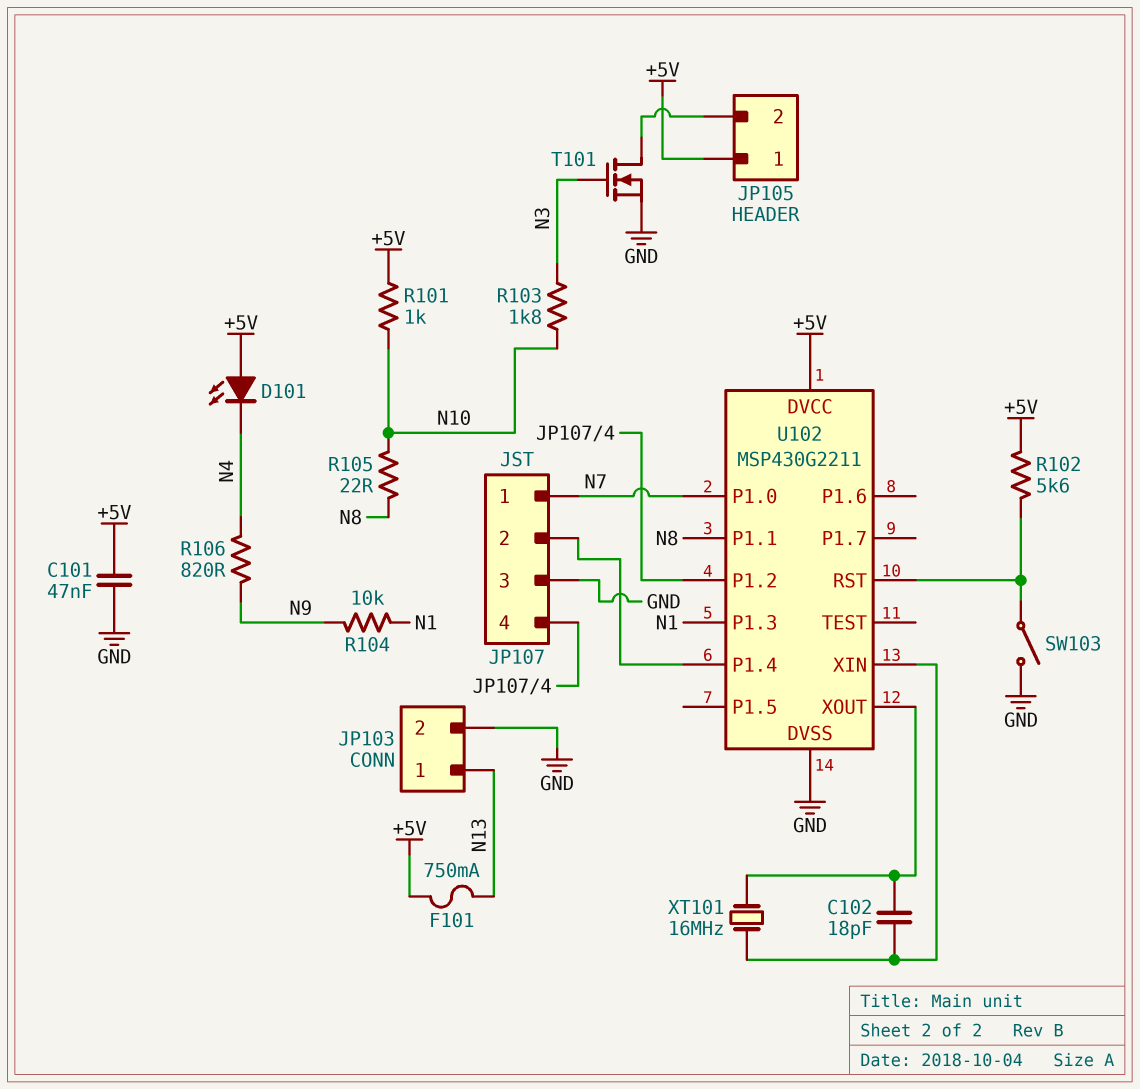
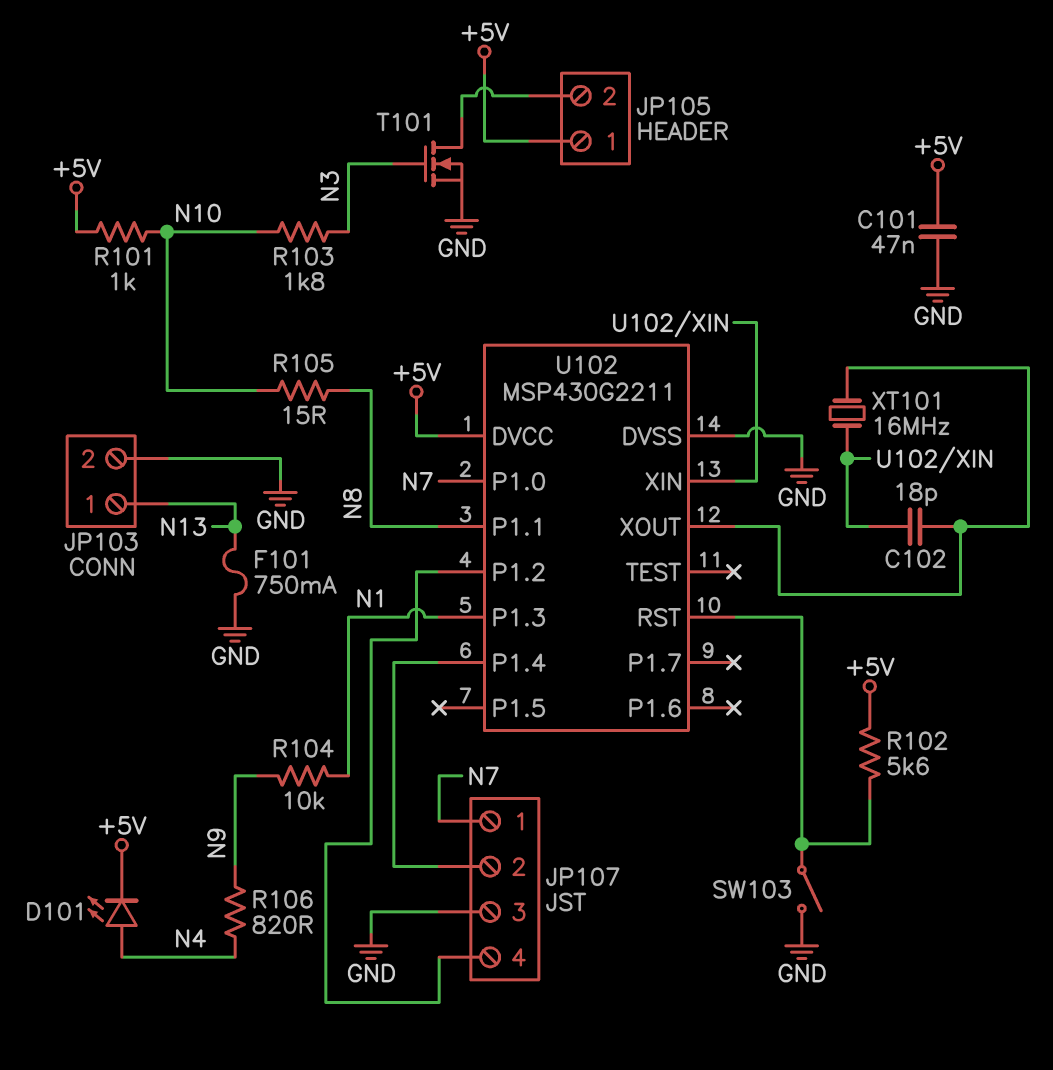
D101: LED (A +5V, K N4) -> LED (A N4, K +5V)
F101: 750mA (+5V, N13) -> 750mA (GND, N13)
R105: 22 (N8, N10) -> 15 (N8, N10)

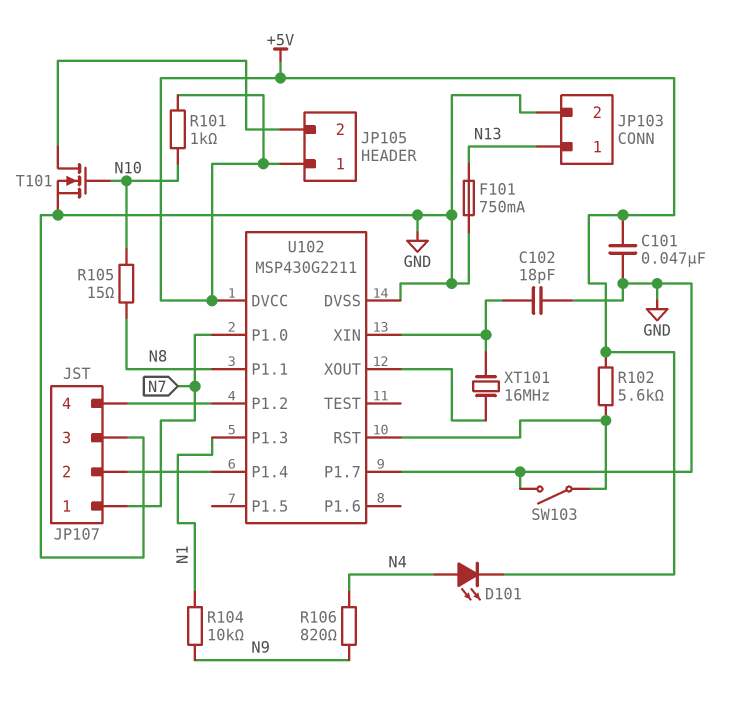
C102: 18pF (U102/XIN, U102/XOUT) -> 18pF (GND, U102/XIN)
R103: 1.8k (N3, N10) -> none
T101: NMOS (G N3, D JP105/2, S GND) -> NMOS (G N10, D JP105/2, S GND)
U102 pin P1.7: none -> GND

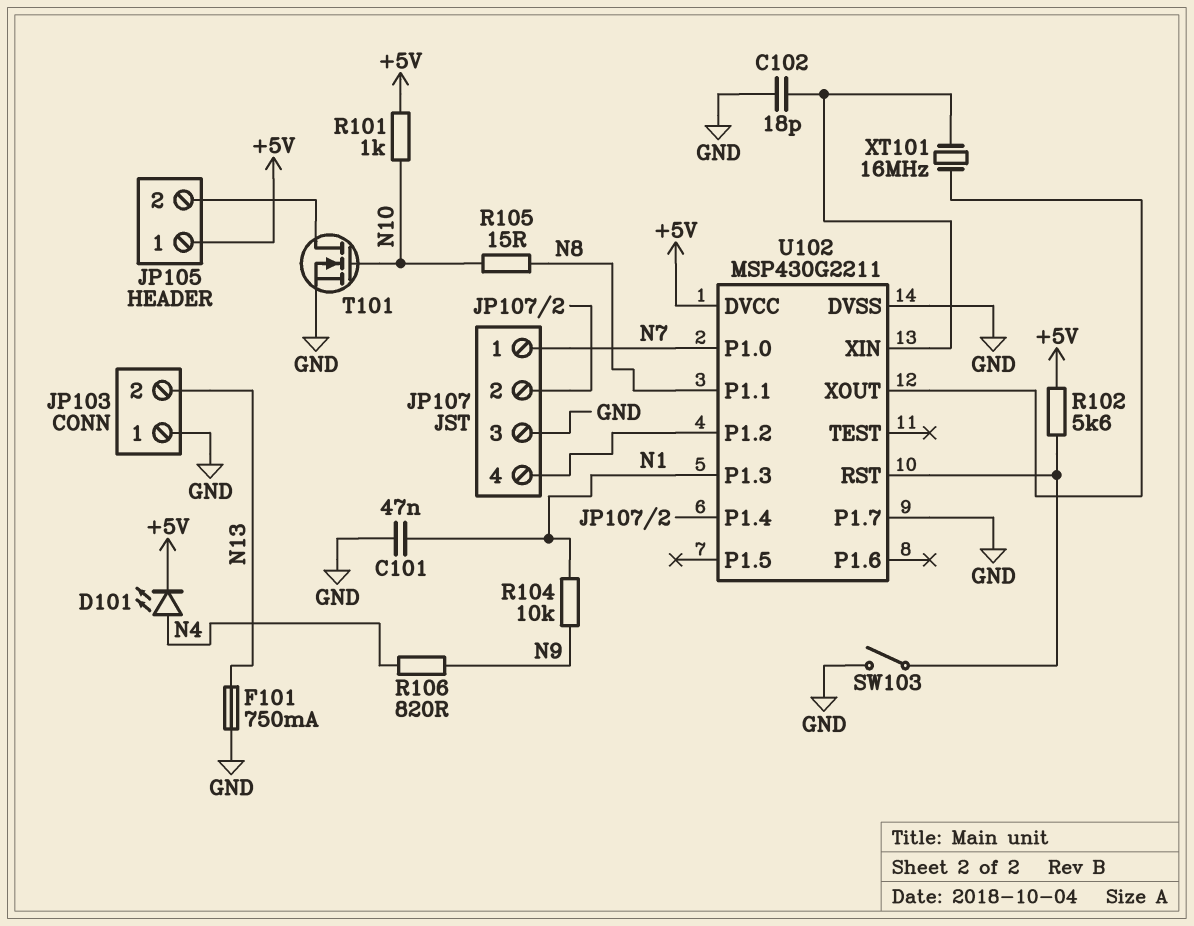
C101: 47nF (+5V, GND) -> 47nF (GND, N1)
JP103 pin 1: N13 -> GND
JP103 pin 2: GND -> N13

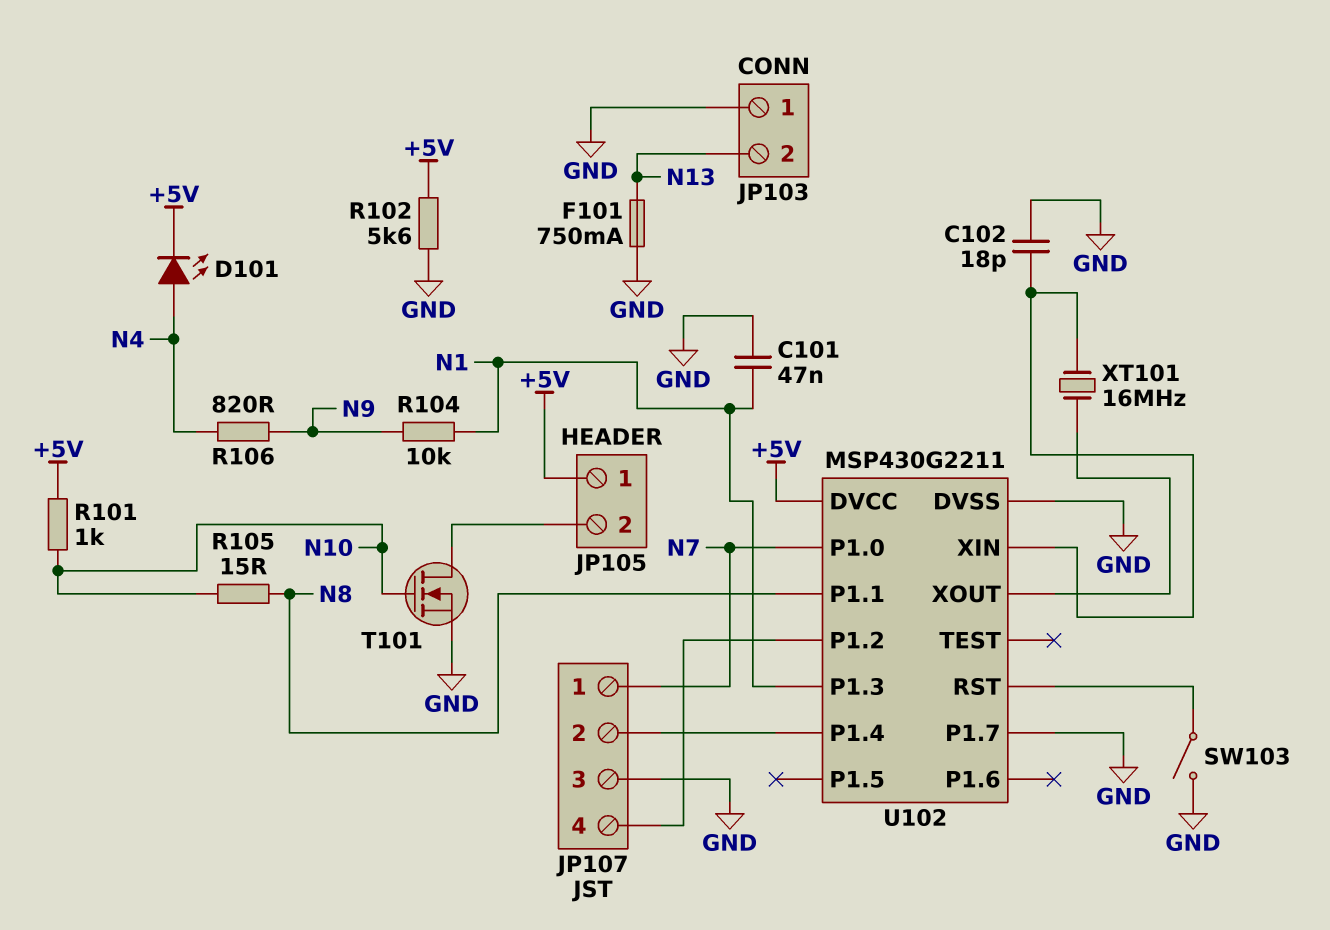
R102: 5.6k (+5V, U102/RST) -> 5.6k (+5V, GND)

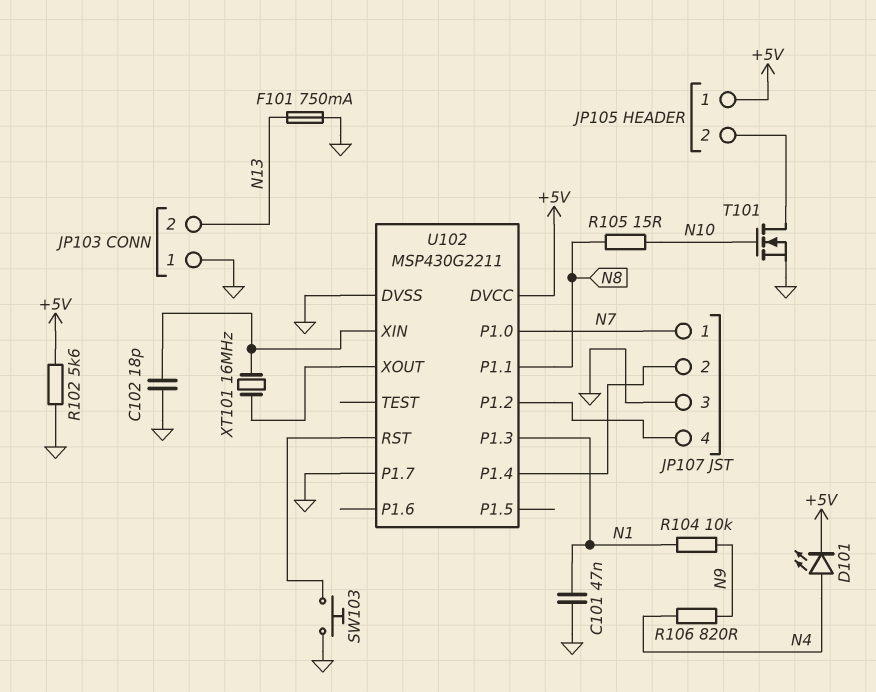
R101: 1k (+5V, N10) -> none
SW103: switch (GND, U102/RST) -> button (GND, U102/RST)

